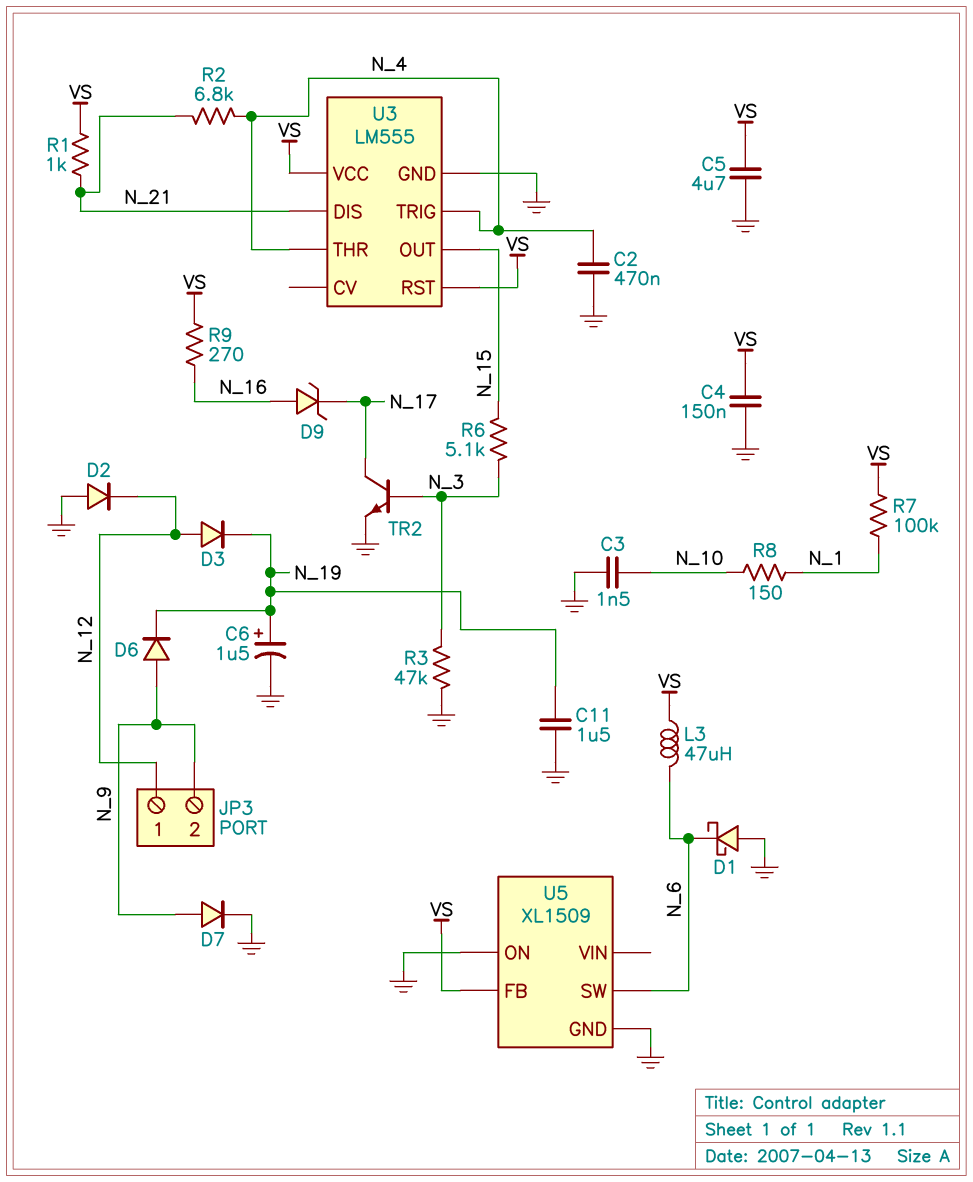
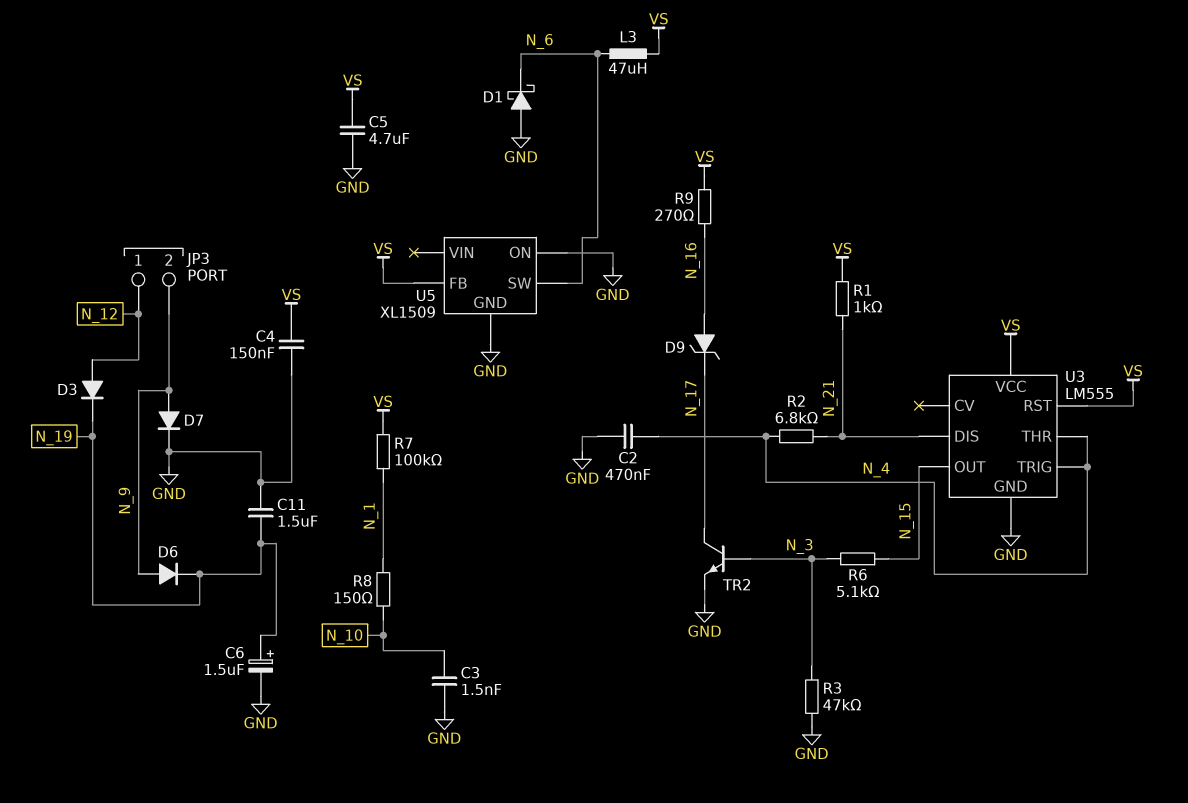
D2: diode (A GND, K N_12) -> none

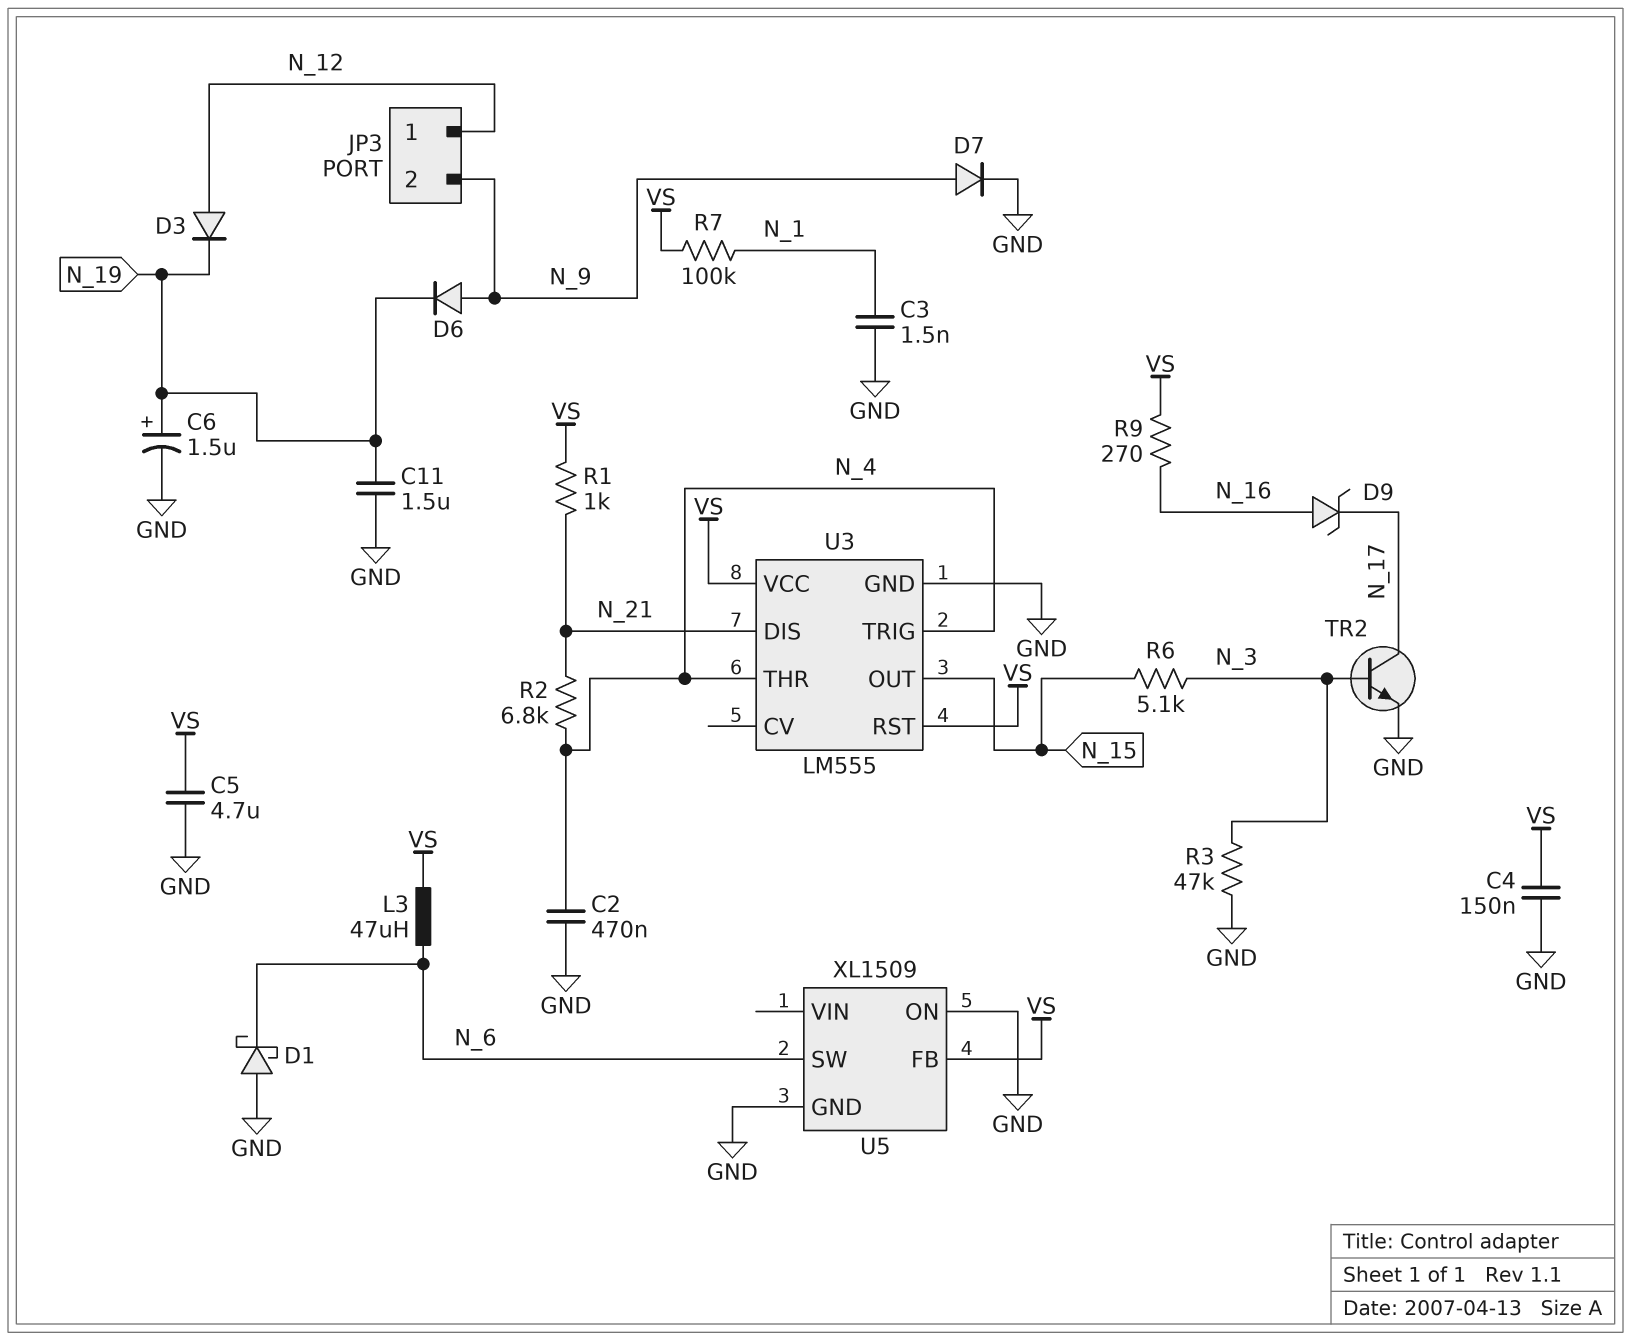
C3: 1.5nF (GND, N_10) -> 1.5nF (GND, N_1)
R8: 150 (N_1, N_10) -> none

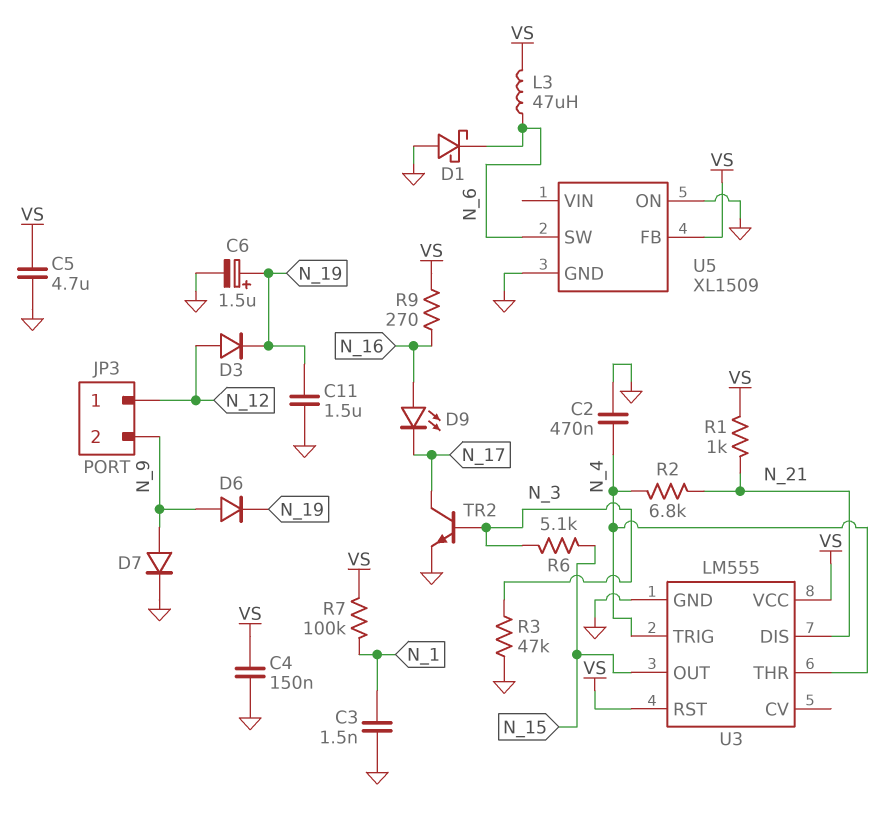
D9: zener (A N_16, K N_17) -> LED (A N_16, K N_17)

